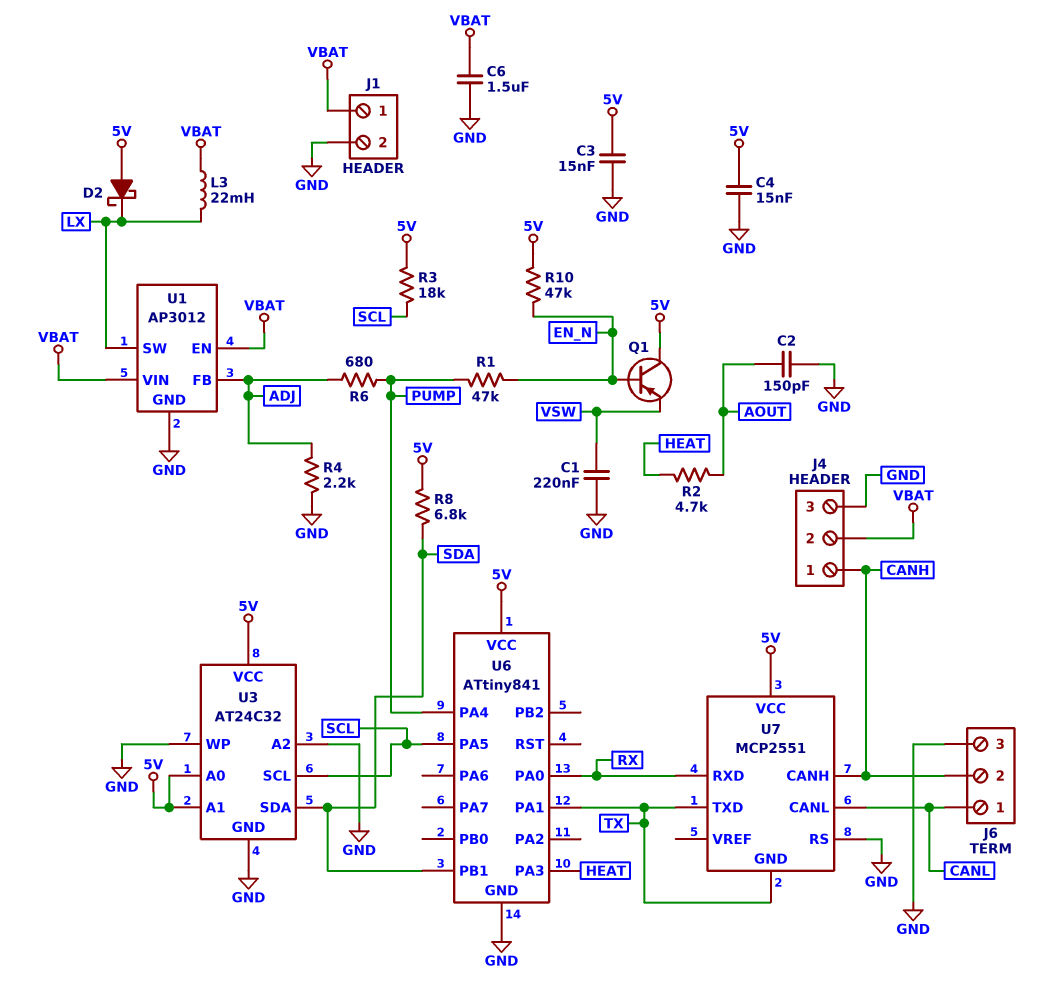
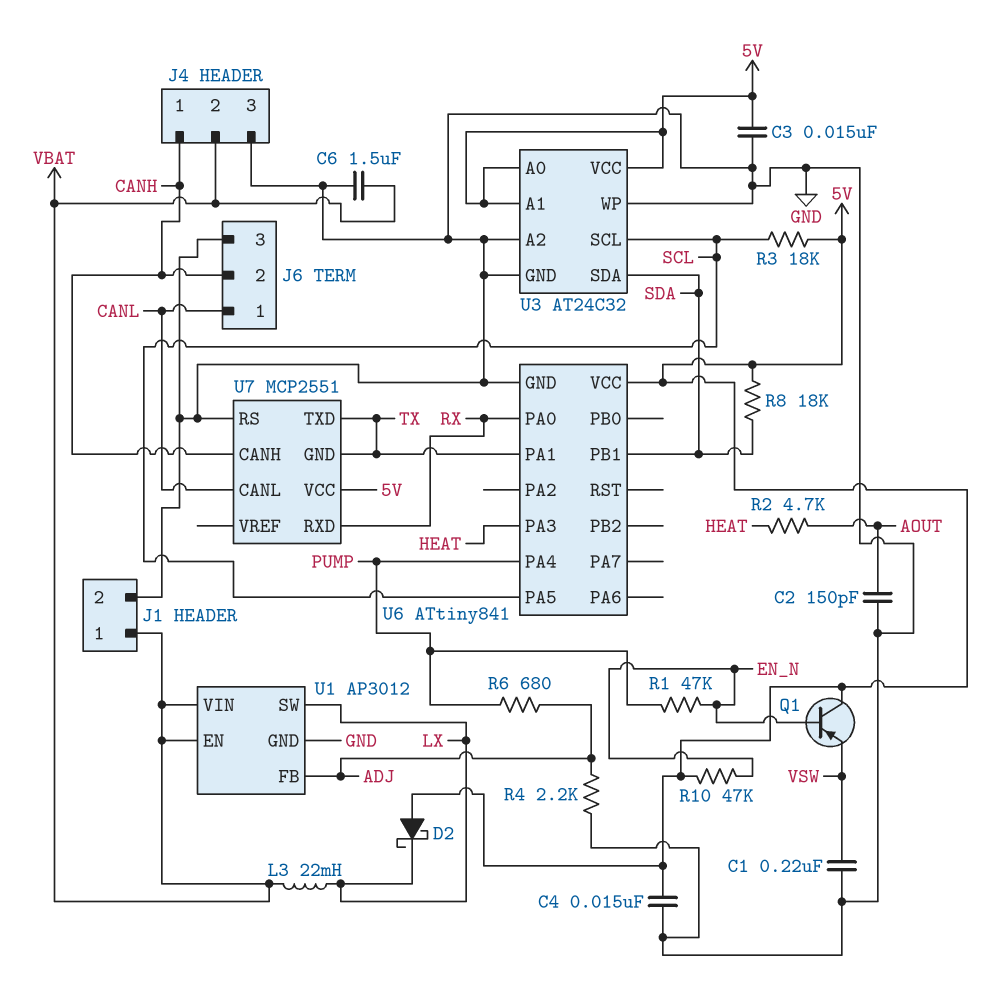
R8: 6.8k (5V, SDA) -> 18k (5V, SDA)

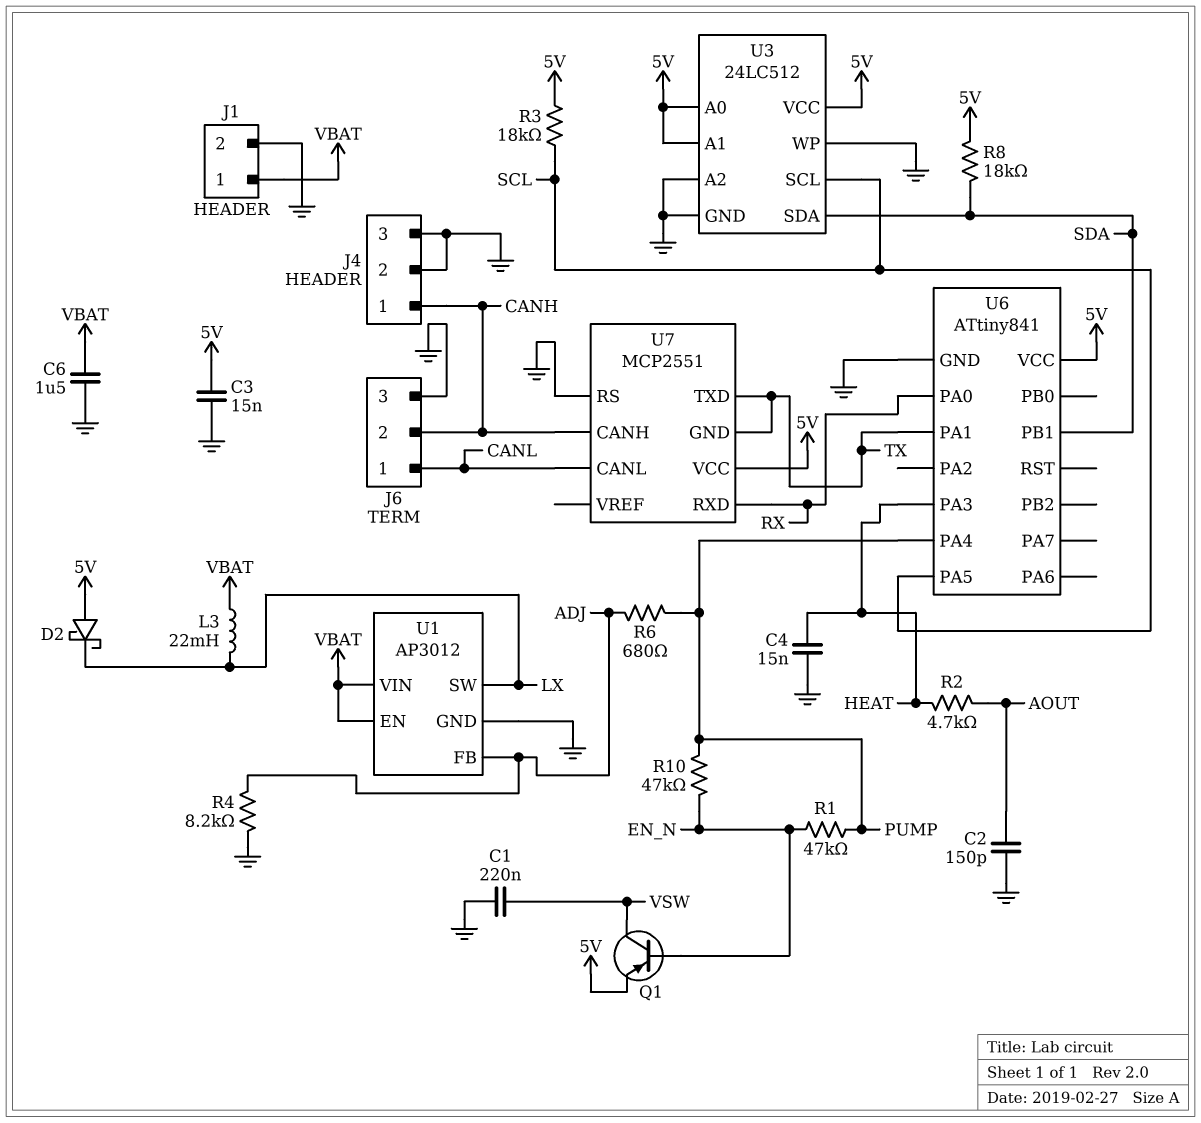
C4: 15nF (5V, GND) -> 15nF (GND, HEAT)
J4 pin 2: VBAT -> GND
Q1: PNP (B EN_N, C 5V, E VSW) -> PNP (B EN_N, C VSW, E 5V)
R4: 2.2k (ADJ, GND) -> 8.2k (ADJ, GND)
R10: 47k (5V, EN_N) -> 47k (EN_N, PUMP)
U3: AT24C32 -> 24LC512

